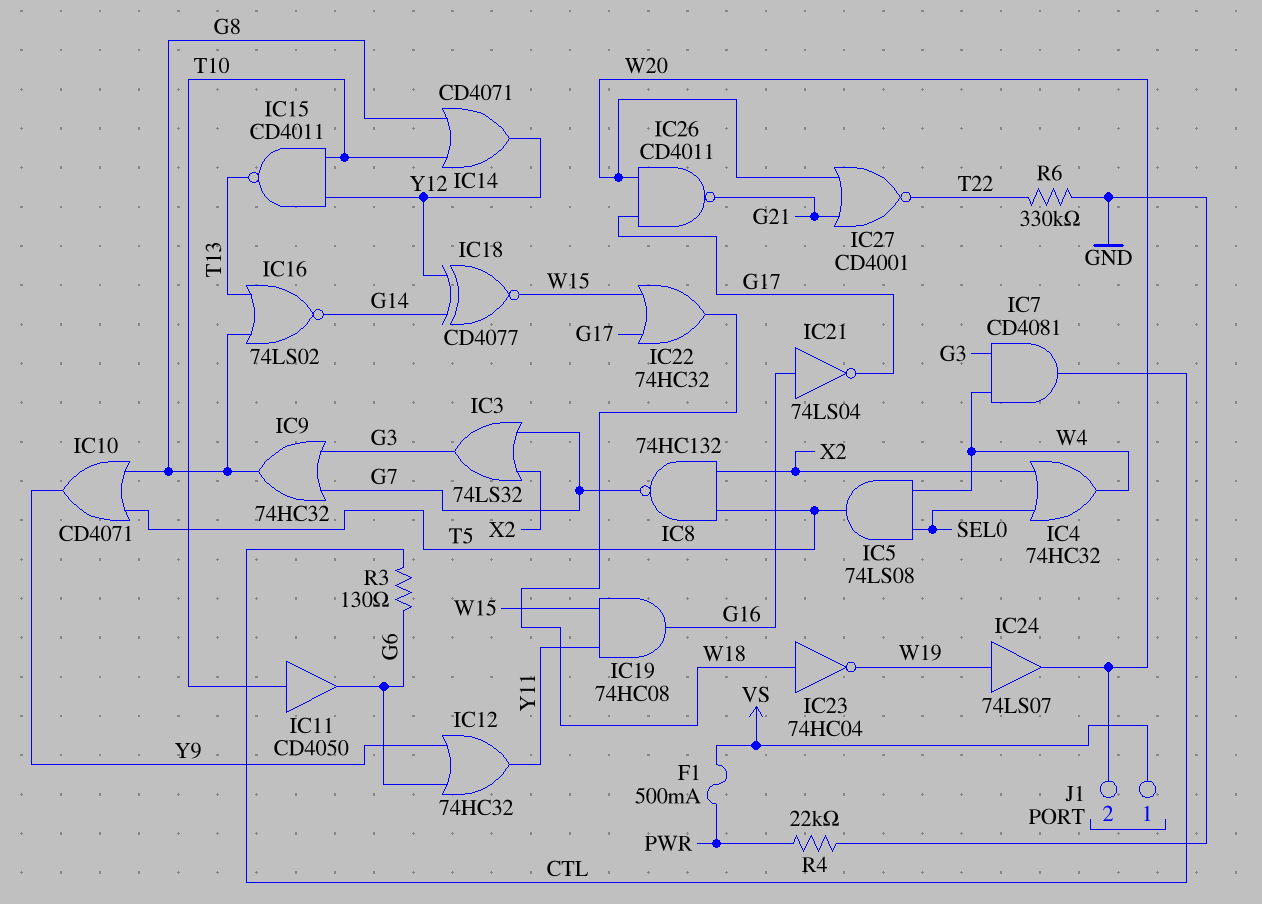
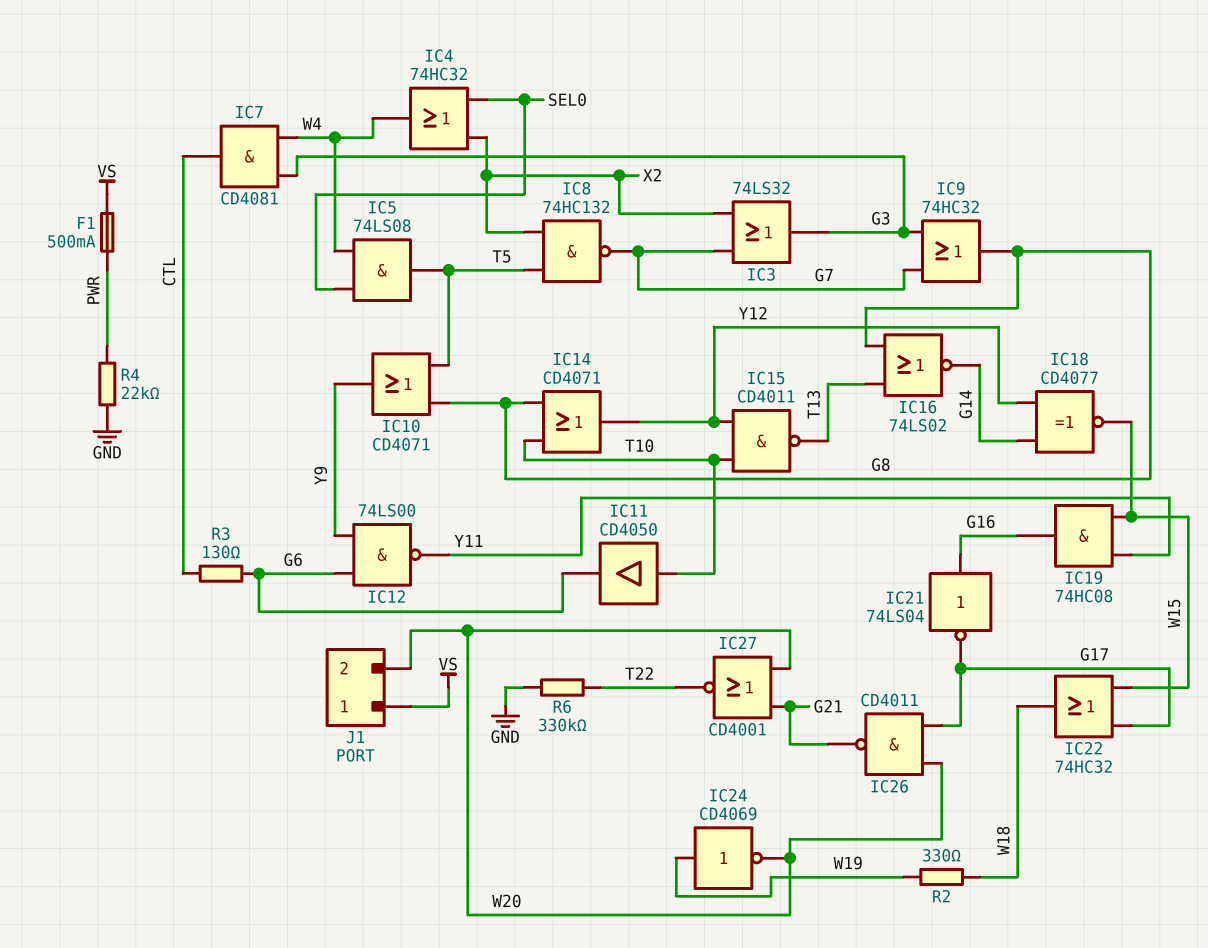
IC12: OR 74HC32 (in G6, in Y9, out Y11) -> NAND 74LS00 (in G6, in Y9, out Y11)
IC23: NOT 74HC04 (in W18, out W19) -> none
IC24: buffer 74LS07 (in W19, out W20) -> NOT CD4069 (in W19, out W20)
R2: none -> 330 (W18, W19)

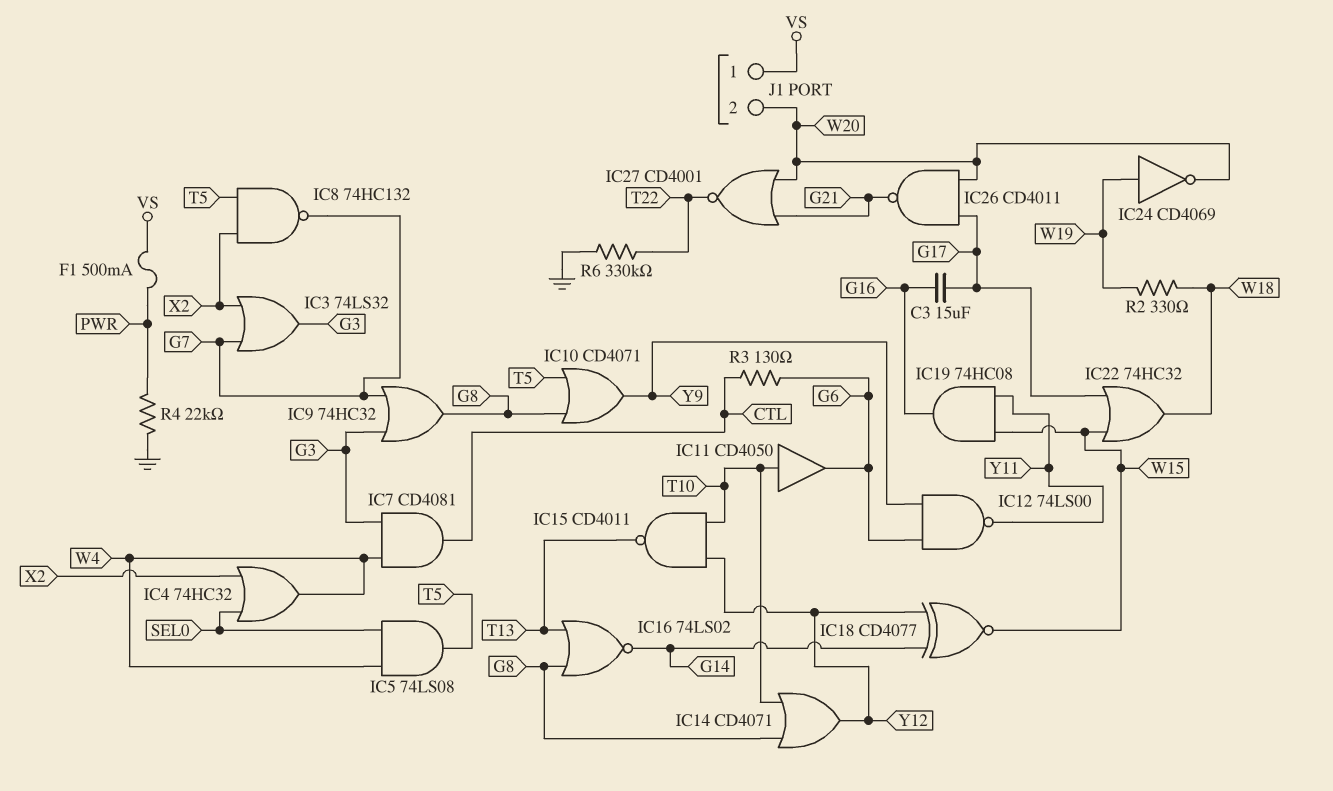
C3: none -> 15uF (G16, G17)
IC21: NOT 74LS04 (in G16, out G17) -> none

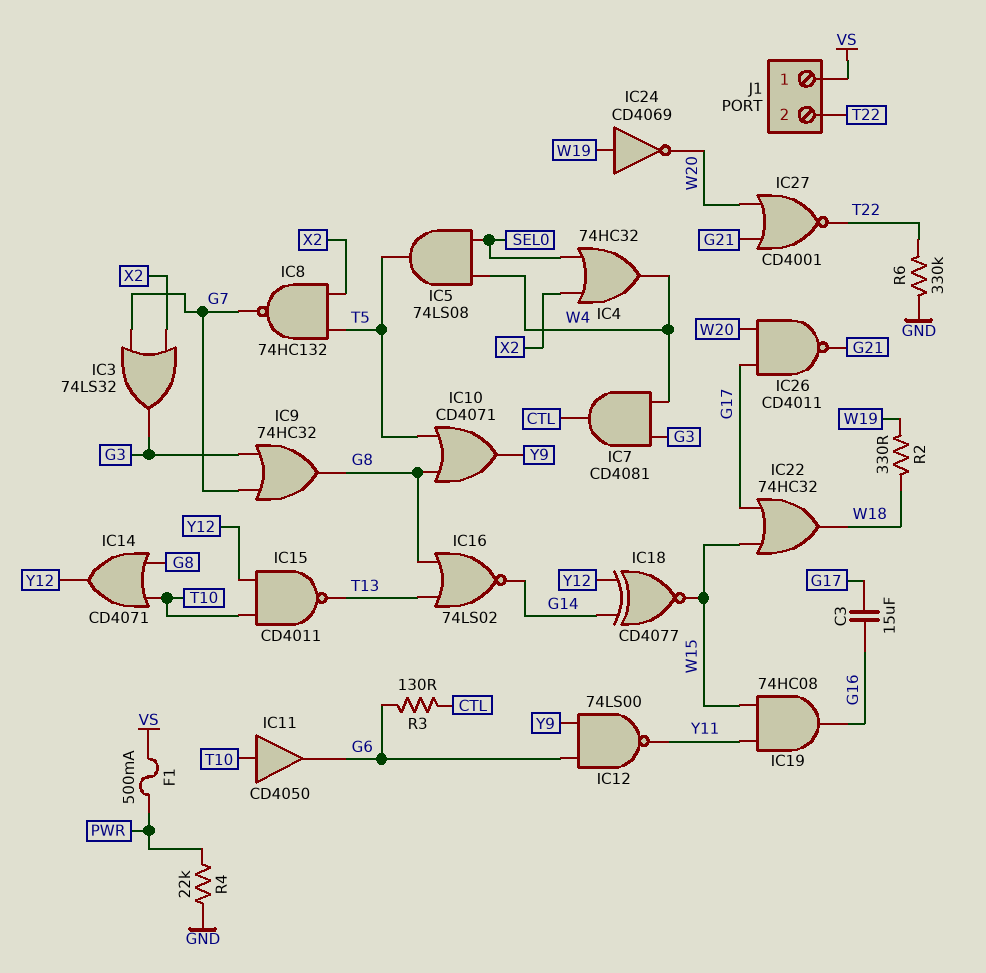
J1 pin 2: W20 -> T22

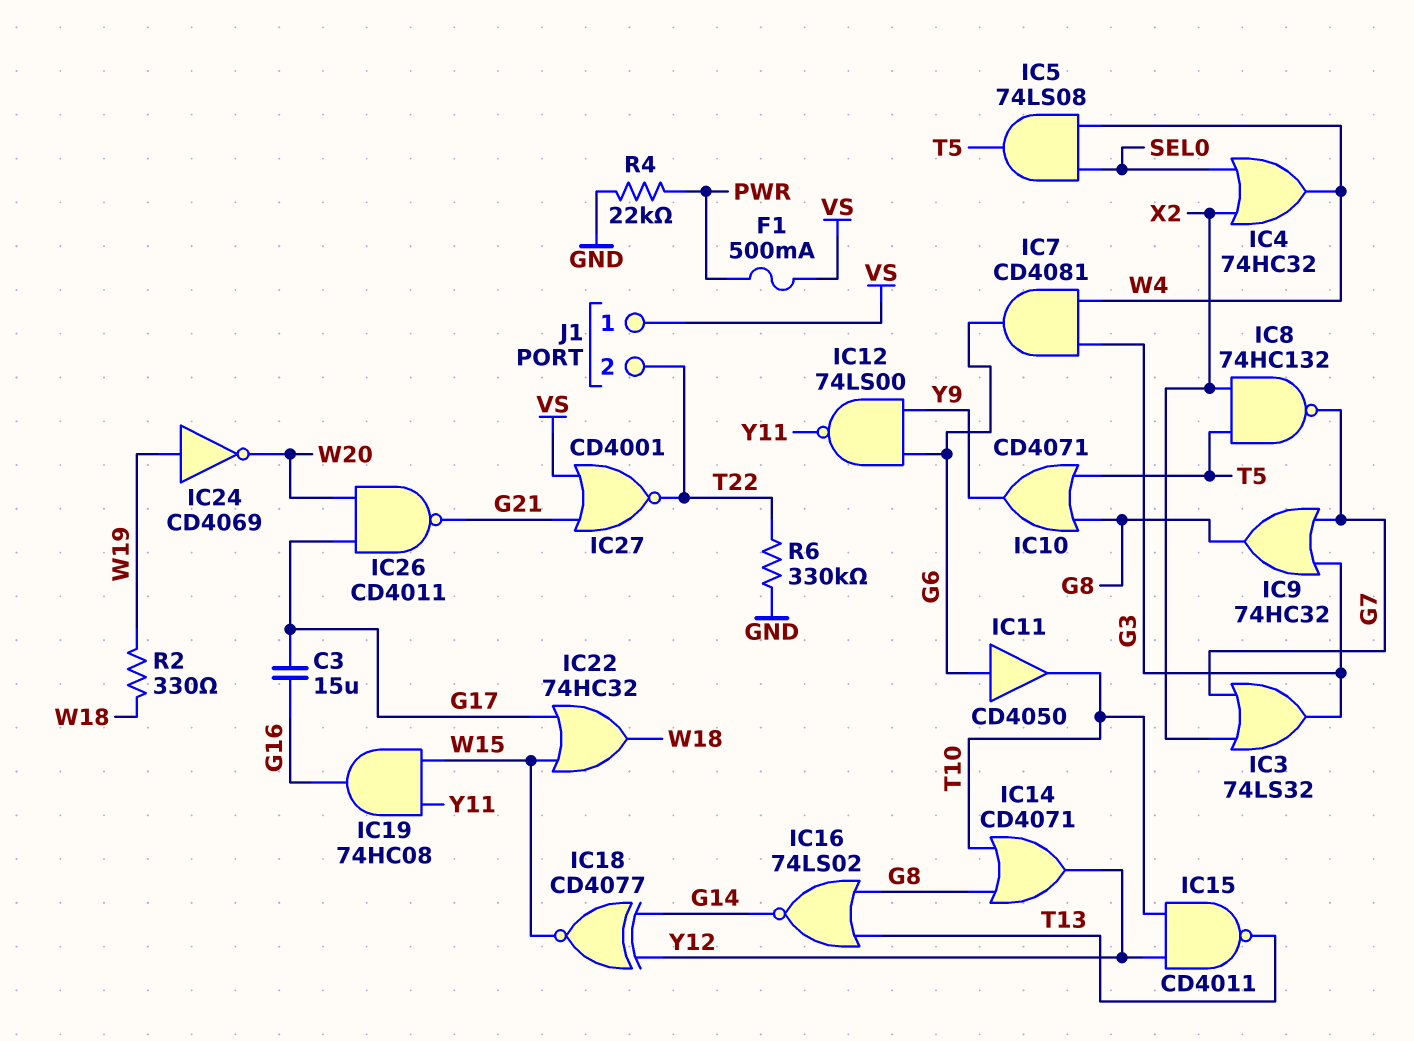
IC7: AND CD4081 (in G3, in W4, out CTL) -> AND CD4081 (in G3, in W4, out G6)
IC11: buffer CD4050 (in T10, out G6) -> buffer CD4050 (in G6, out T10)
IC27: NOR CD4001 (in G21, in W20, out T22) -> NOR CD4001 (in G21, in VS, out T22)
R3: 130 (CTL, G6) -> none

